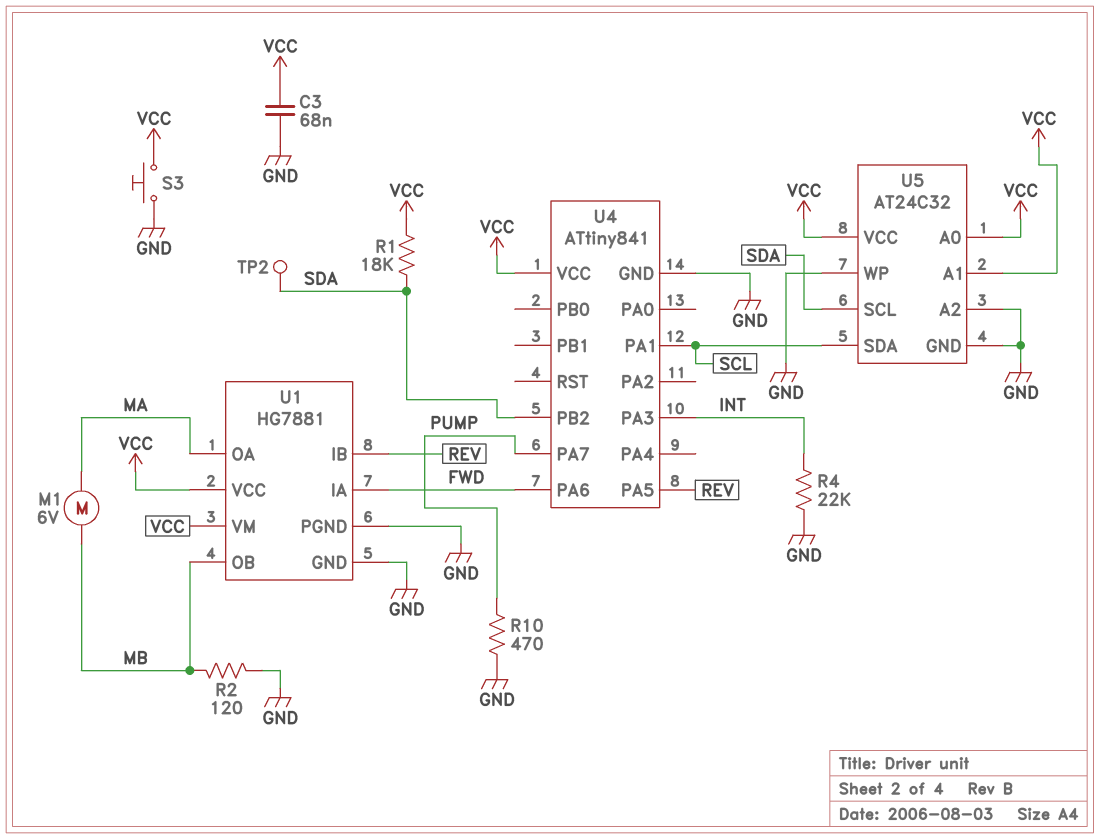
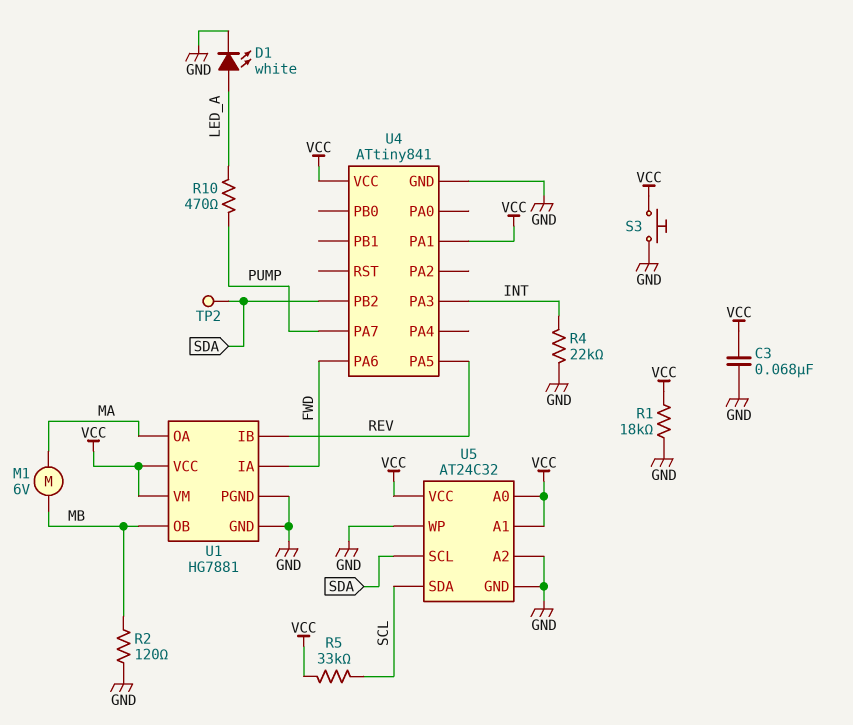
D1: none -> LED white (A LED_A, K GND)
R1: 18k (SDA, VCC) -> 18k (GND, VCC)
R5: none -> 33k (SCL, VCC)
R10: 470 (GND, PUMP) -> 470 (LED_A, PUMP)
U4 pin PA1: SCL -> VCC

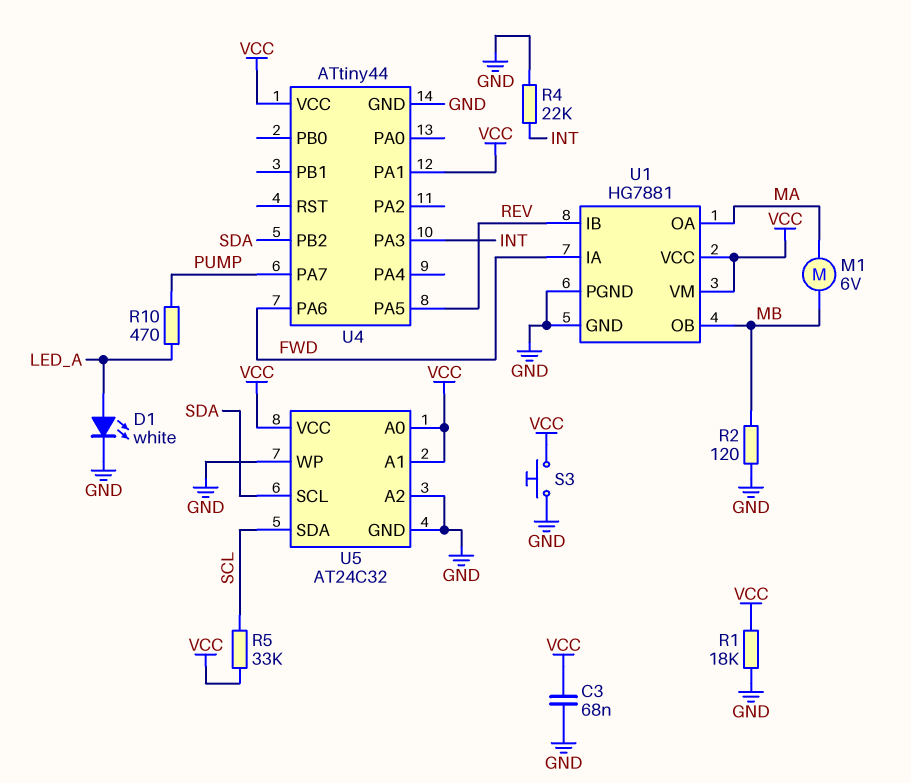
TP2: test point (SDA) -> none
U4: ATtiny841 -> ATtiny44

